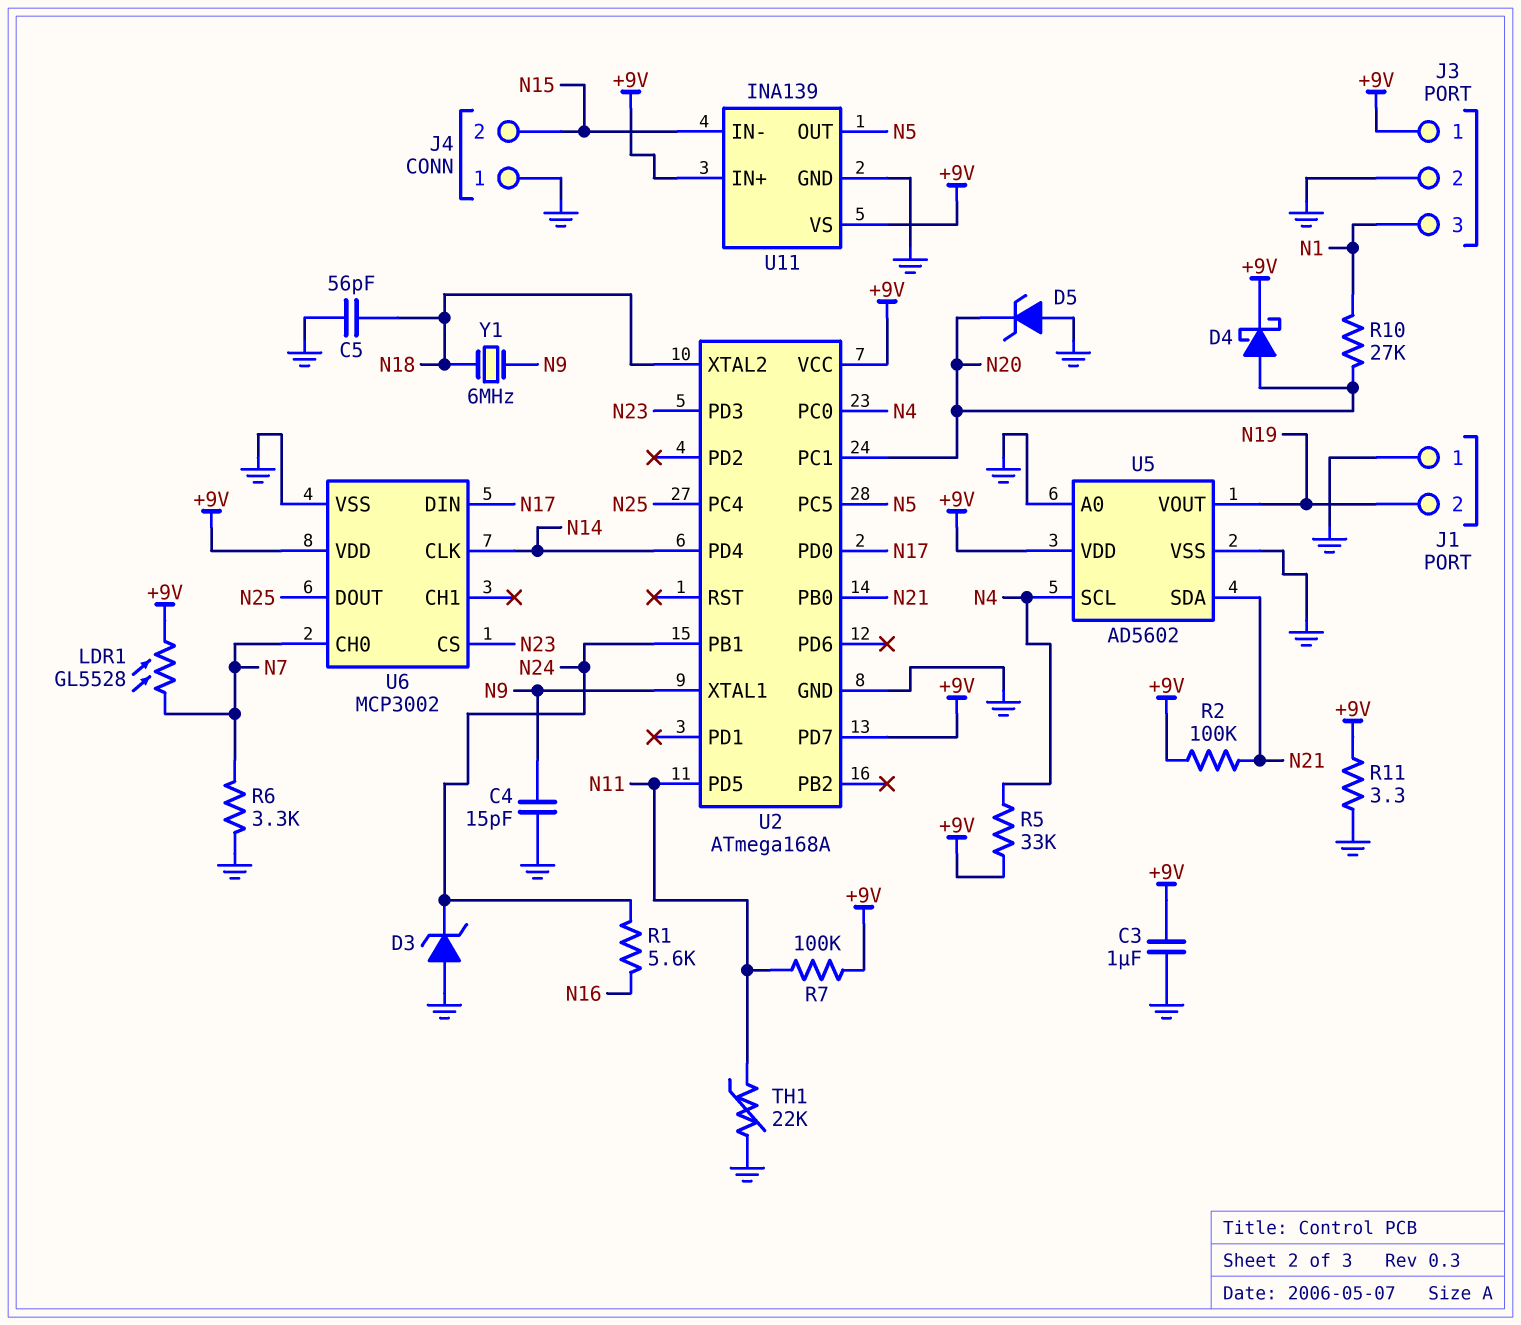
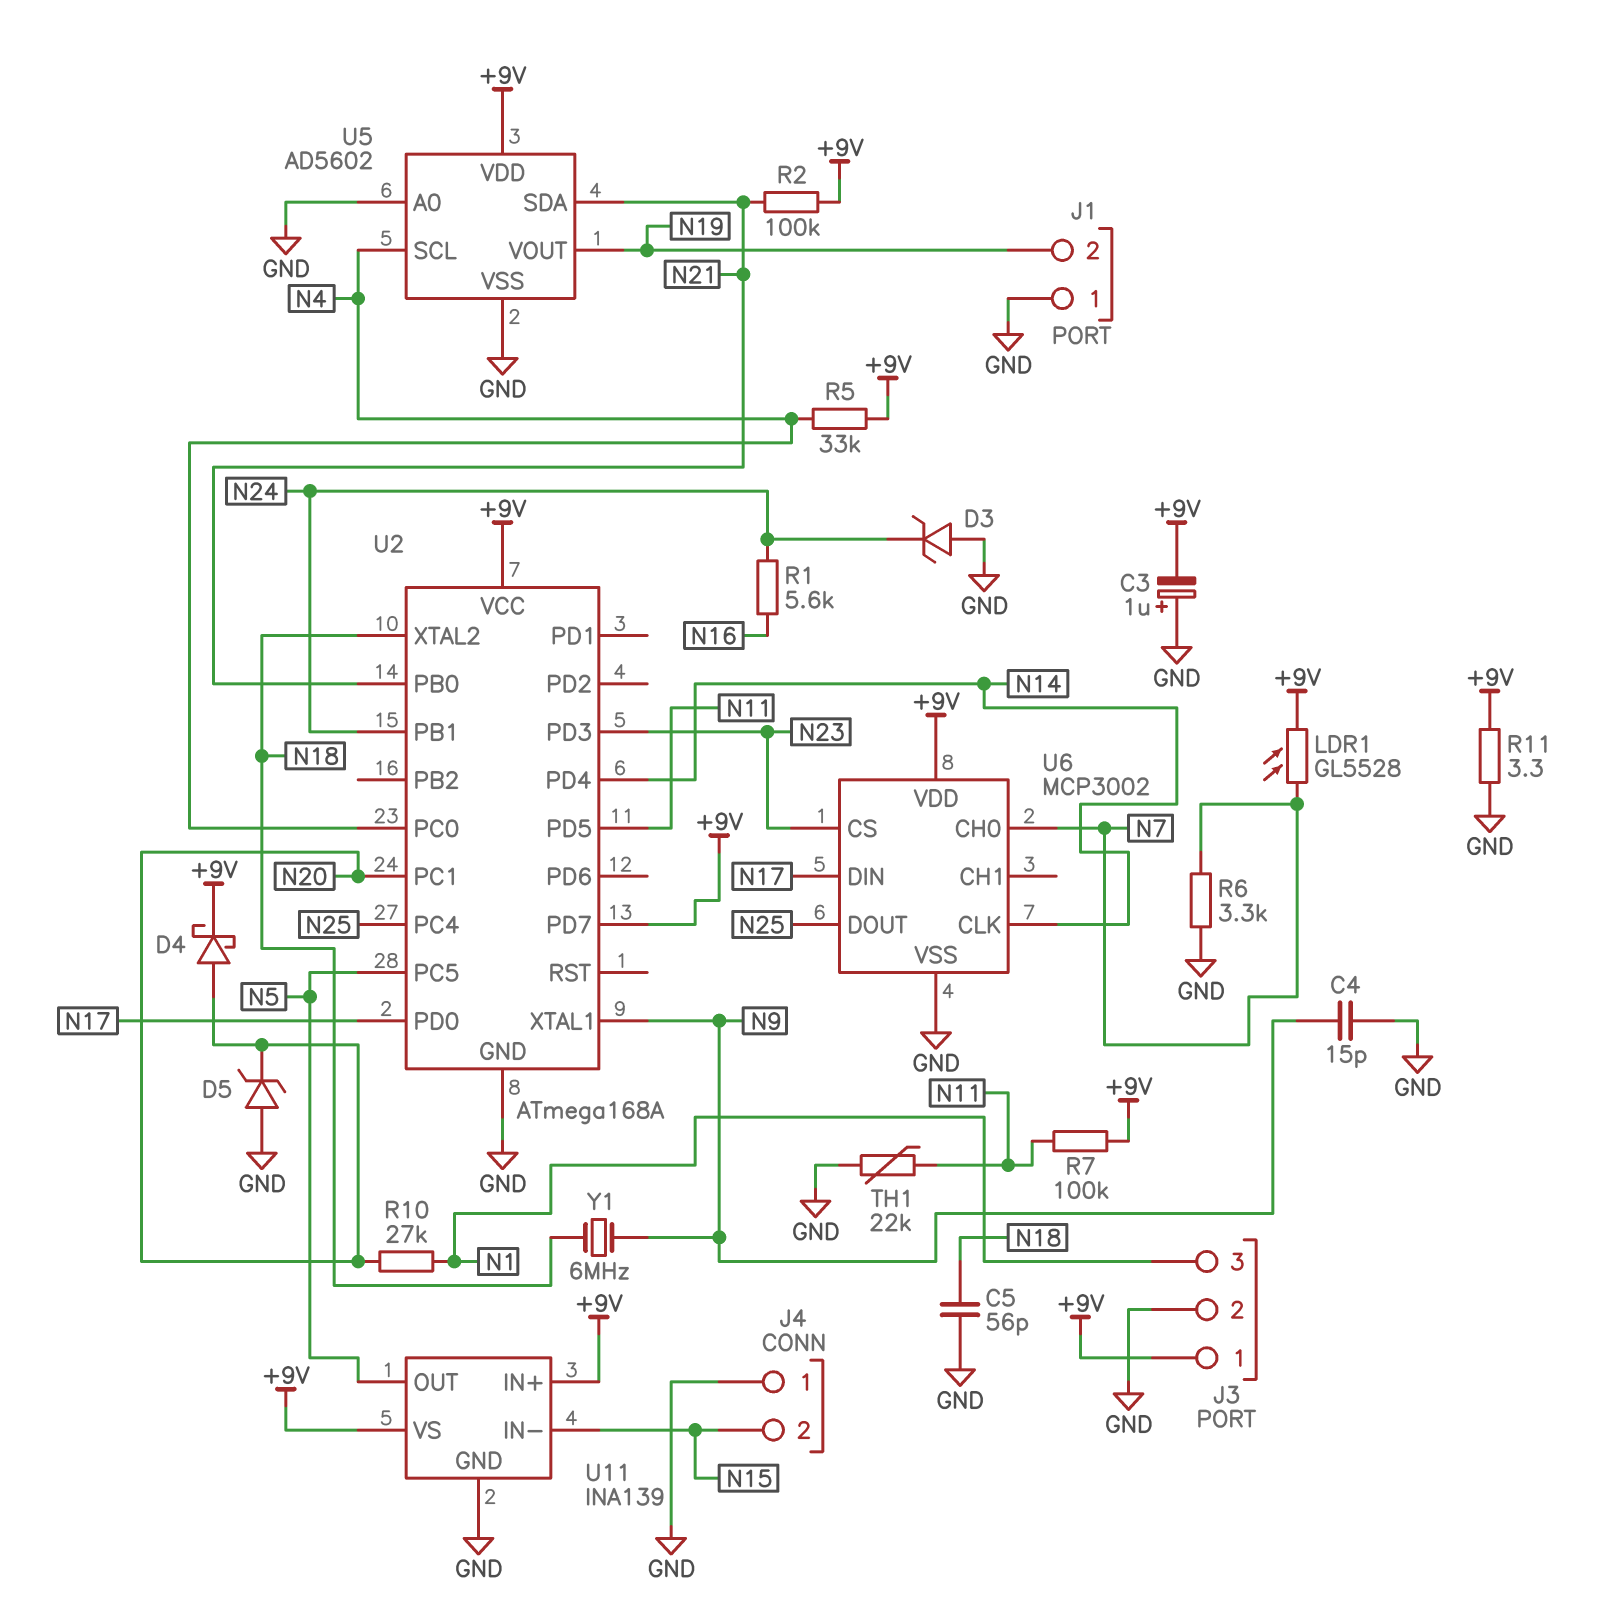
C3: 1uF (+9V, GND) -> 1uF (plus GND, minus +9V)

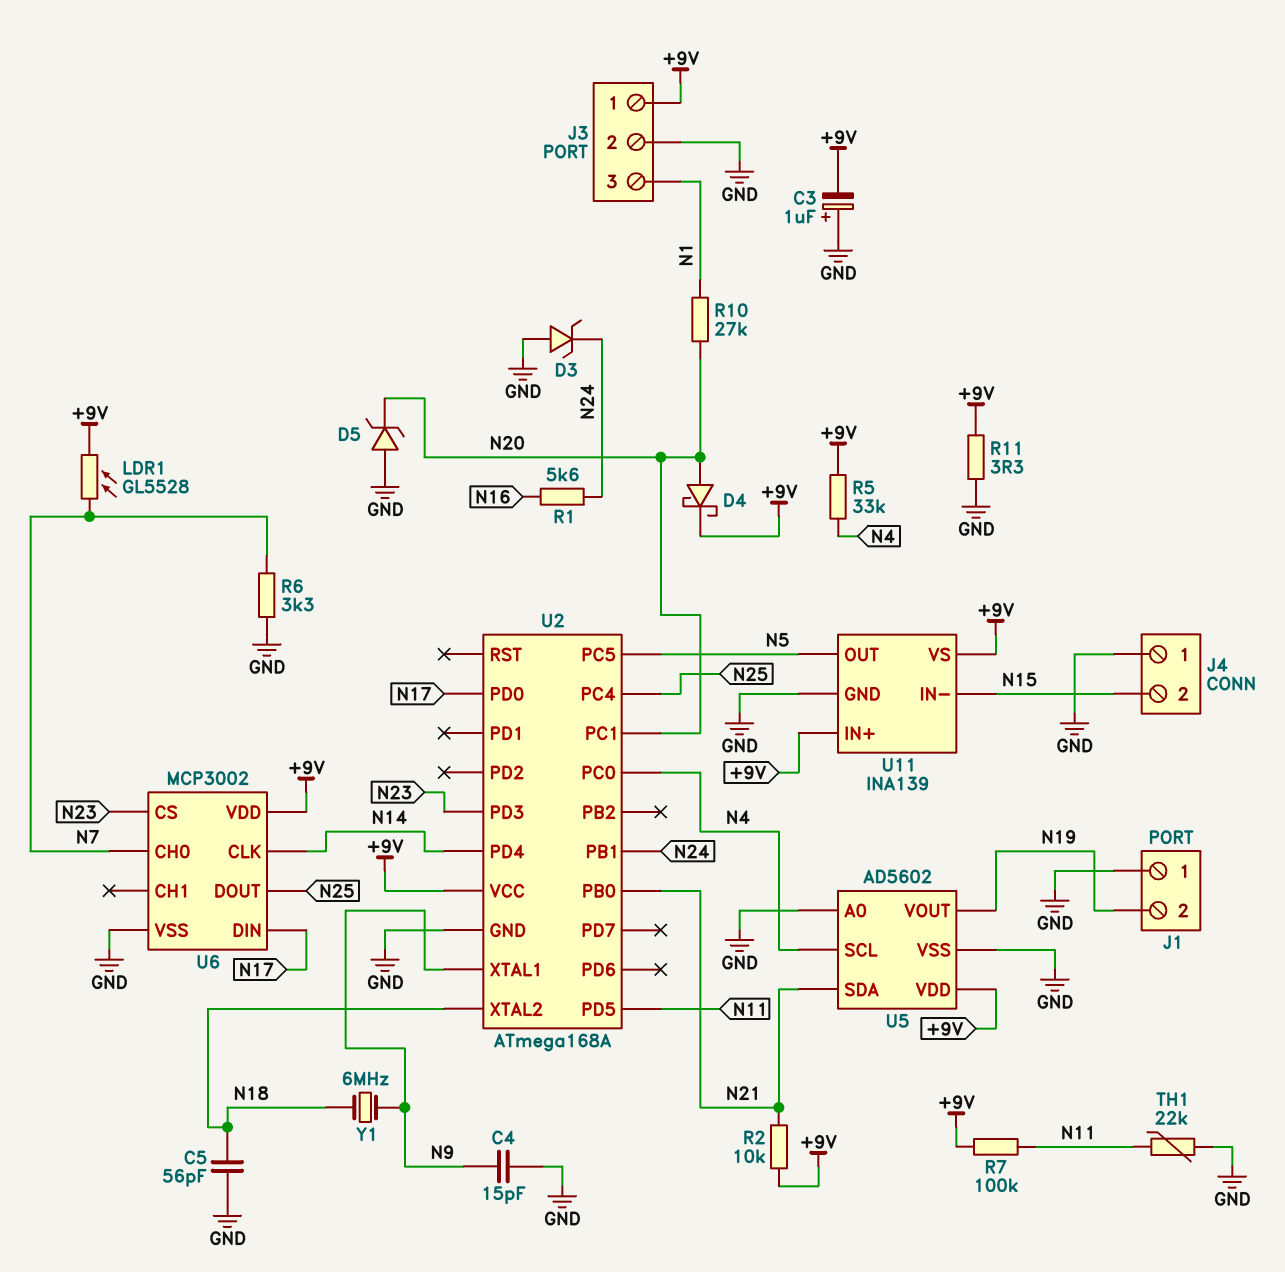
R2: 100k (+9V, N21) -> 10k (+9V, N21)
U2 pin PD7: +9V -> none

